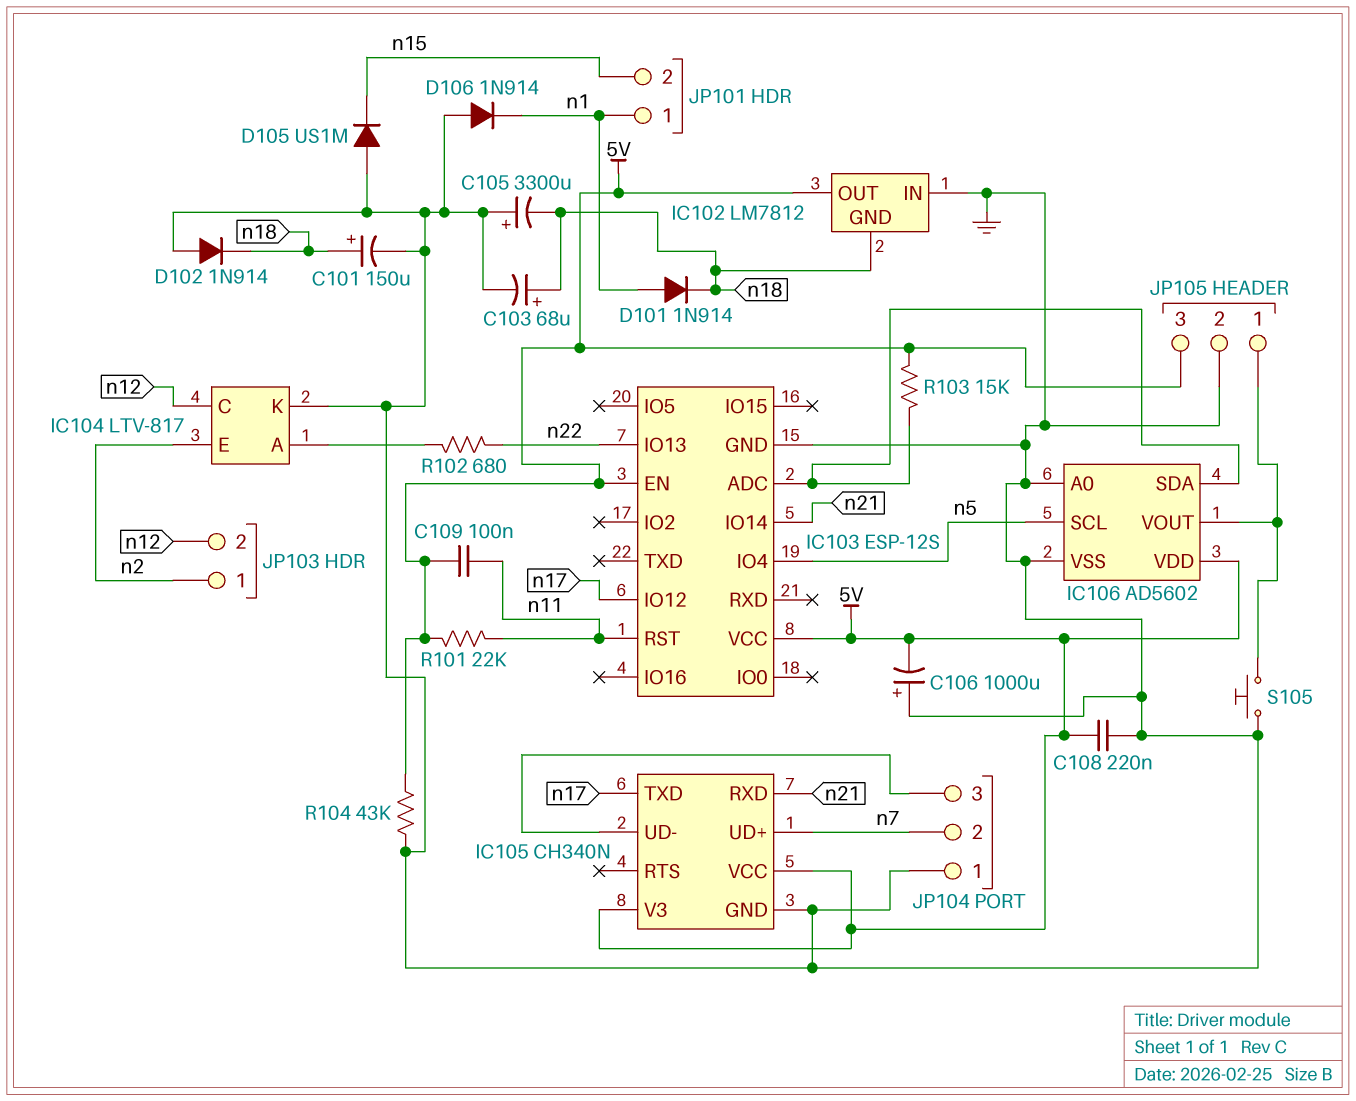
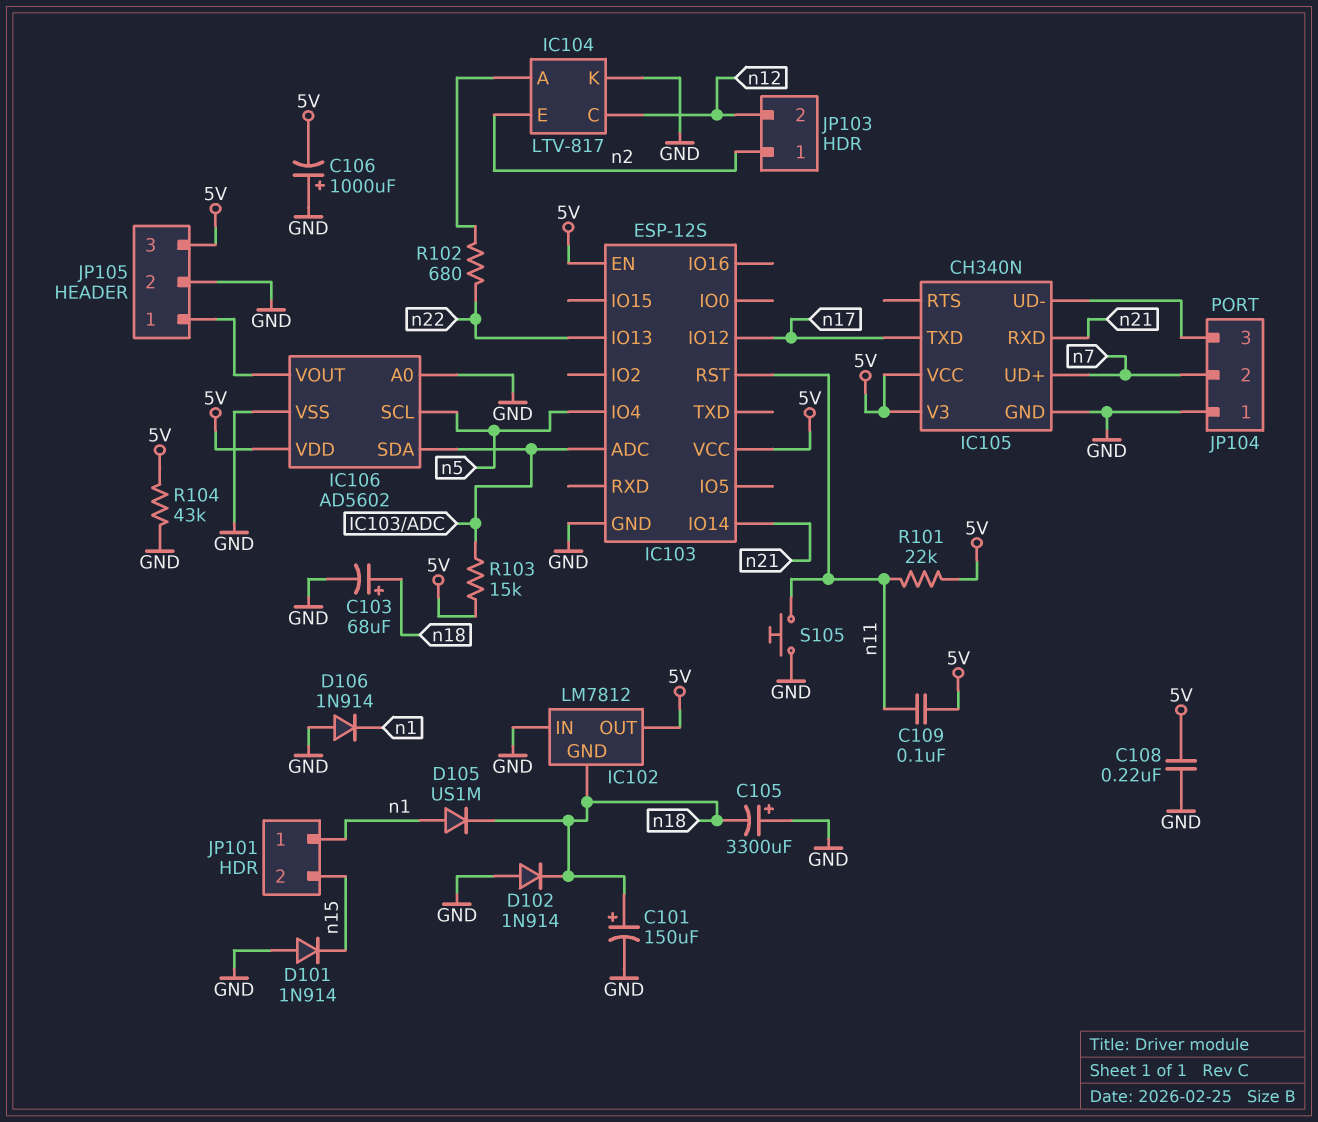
D101: diode 1N914 (A n1, K n18) -> diode 1N914 (A GND, K n15)
D105: diode US1M (A GND, K n15) -> diode US1M (A n1, K n18)
S105: button (GND, IC106/VOUT) -> button (GND, n11)

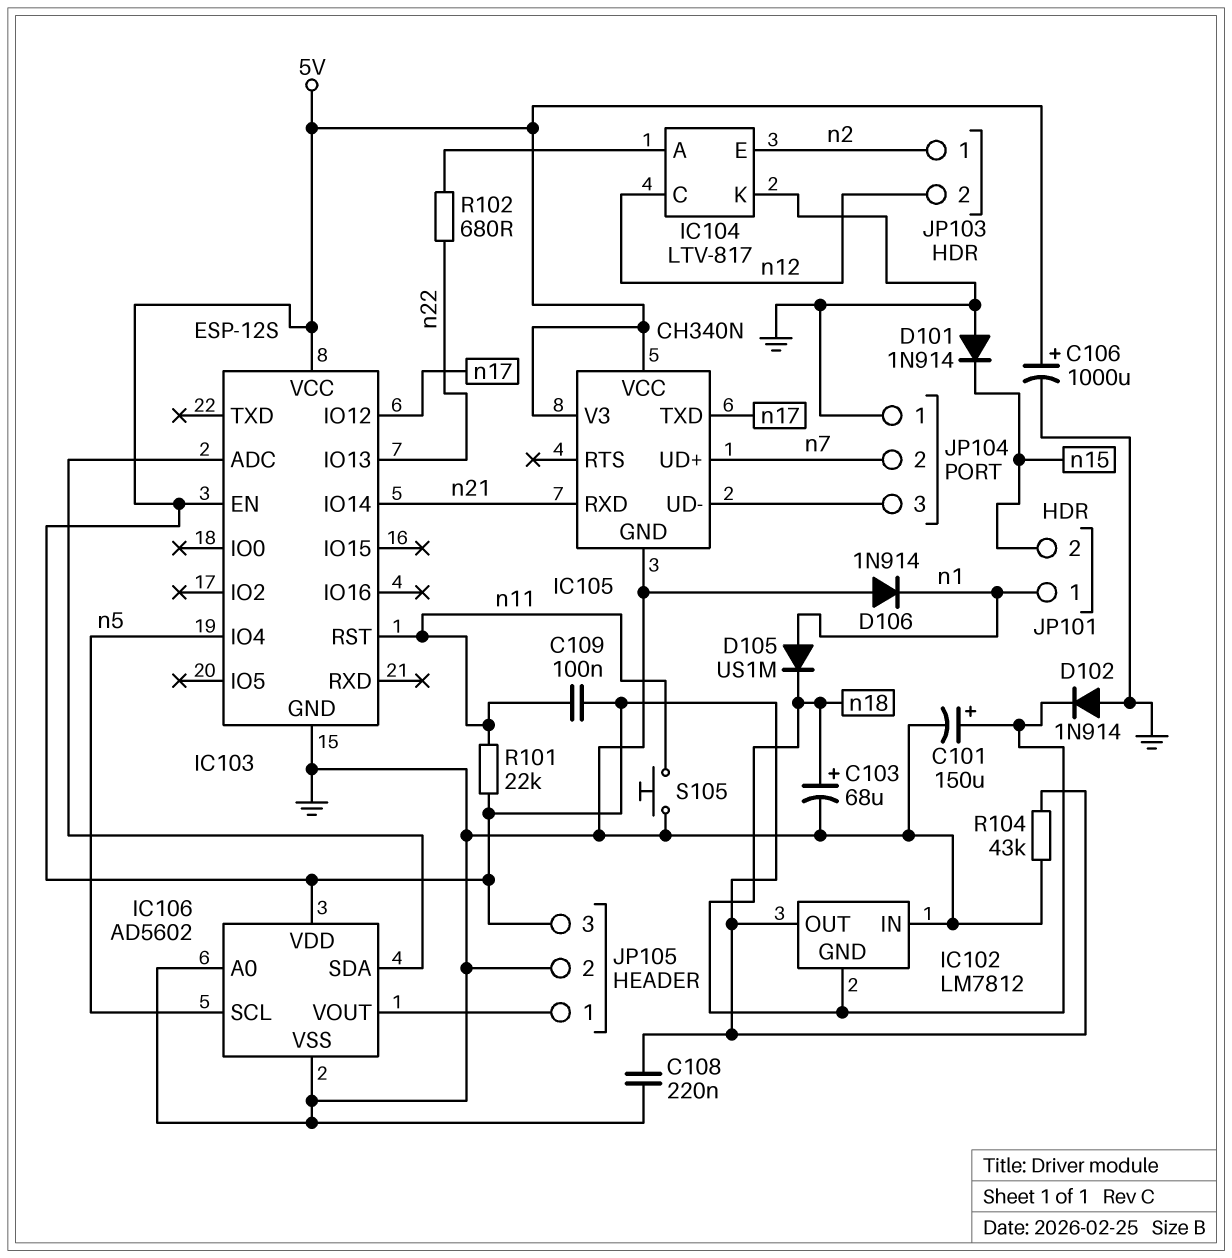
C105: 3300uF (plus GND, minus n18) -> none
C106: 1000uF (plus GND, minus 5V) -> 1000uF (plus 5V, minus GND)
R103: 15k (5V, IC103/ADC) -> none

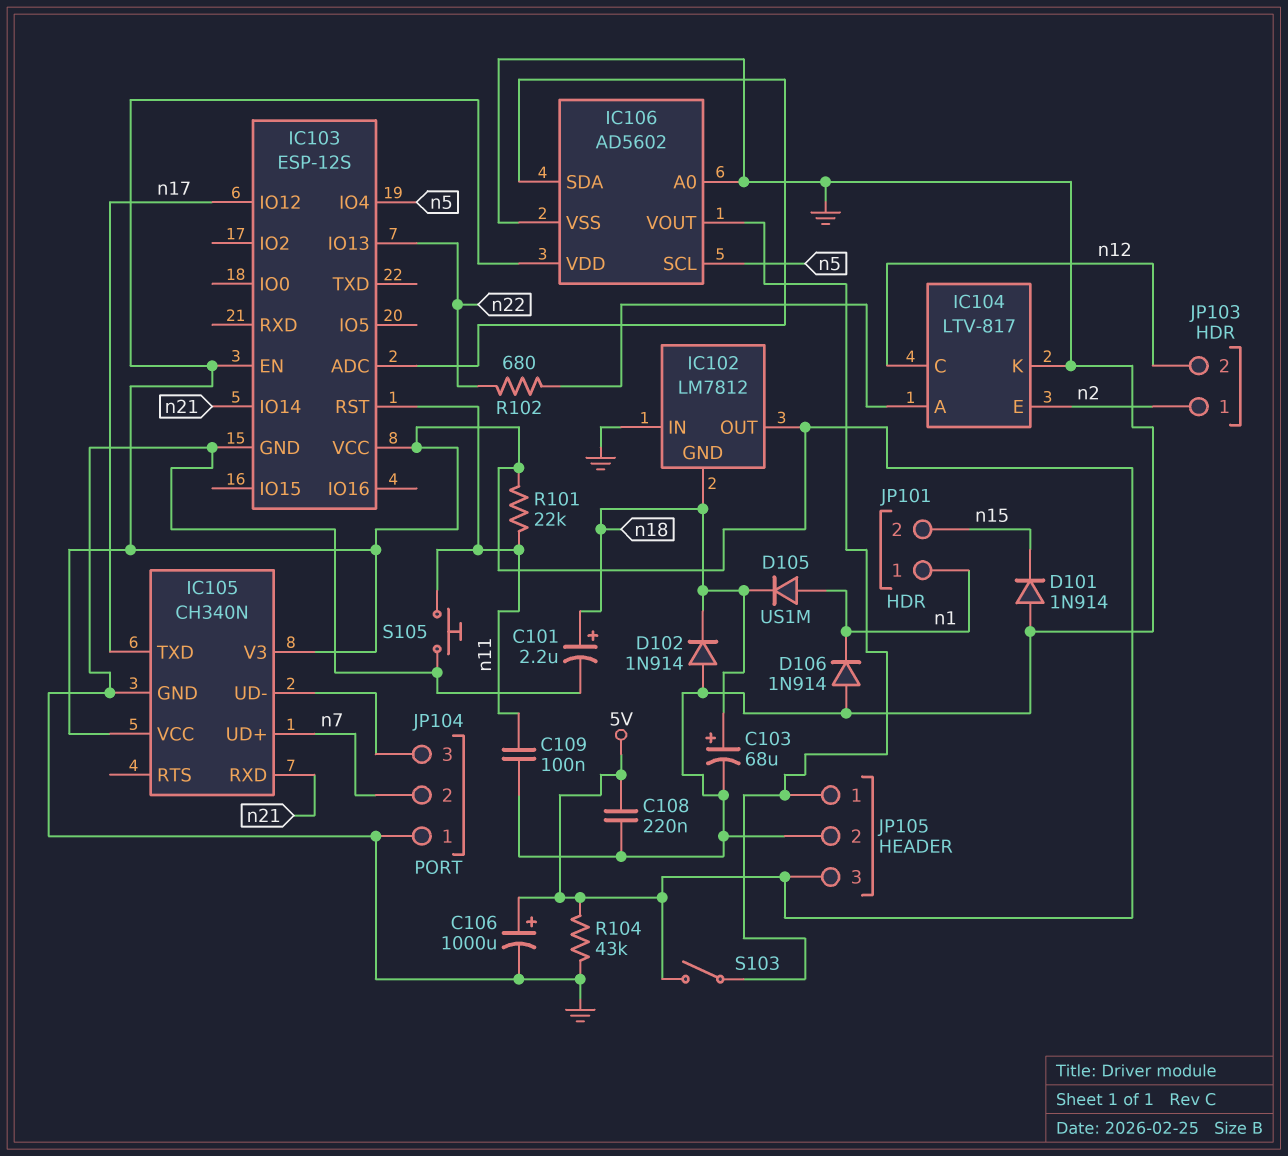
C101: 150uF (plus n18, minus GND) -> 2.2uF (plus n18, minus GND)
C109: 100nF (5V, n11) -> 100nF (GND, n11)
S103: none -> switch (5V, IC106/VOUT)

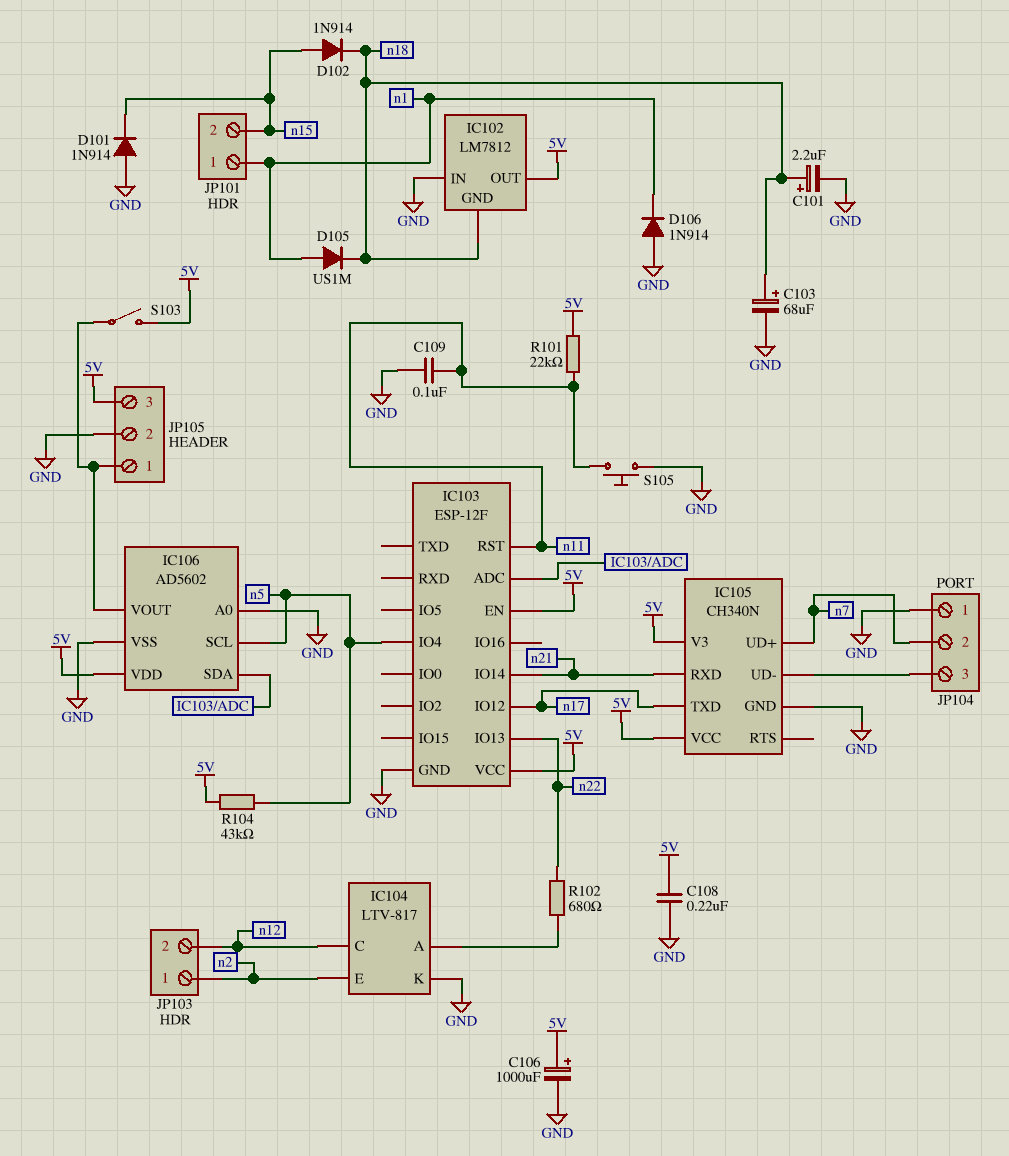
D102: diode 1N914 (A GND, K n18) -> diode 1N914 (A n15, K n18)
IC103: ESP-12S -> ESP-12F
R104: 43k (5V, GND) -> 43k (5V, n5)

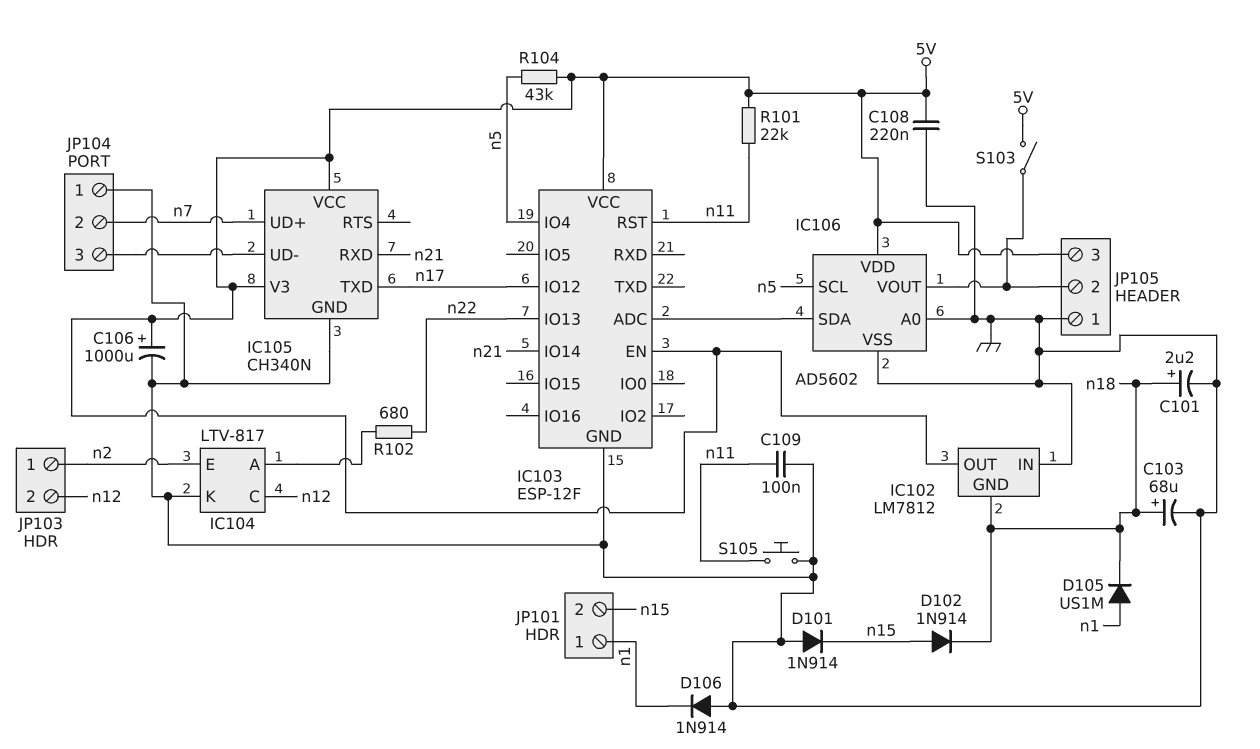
JP105 pin 1: IC106/VOUT -> GND
JP105 pin 2: GND -> IC106/VOUT

